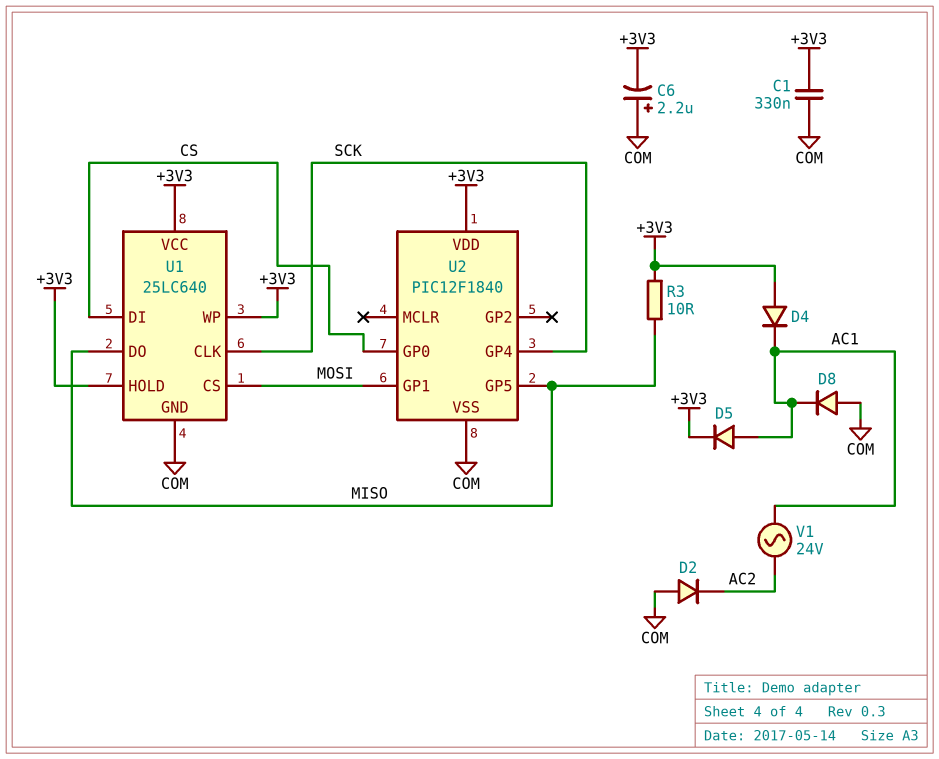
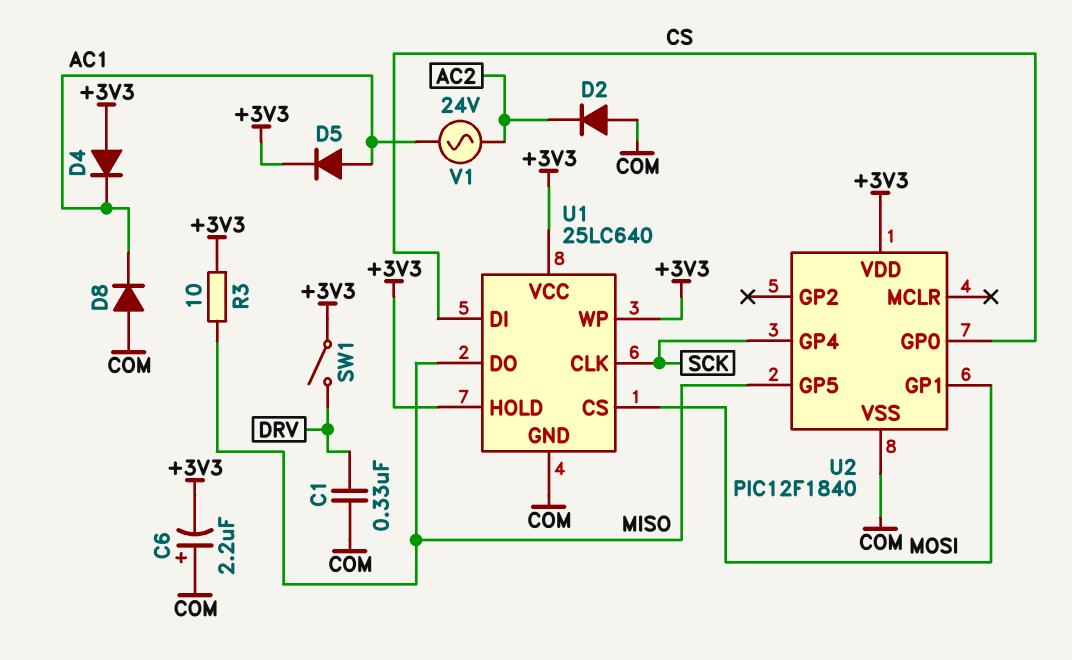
C1: 330nF (+3V3, COM) -> 330nF (COM, DRV)
SW1: none -> switch (+3V3, DRV)

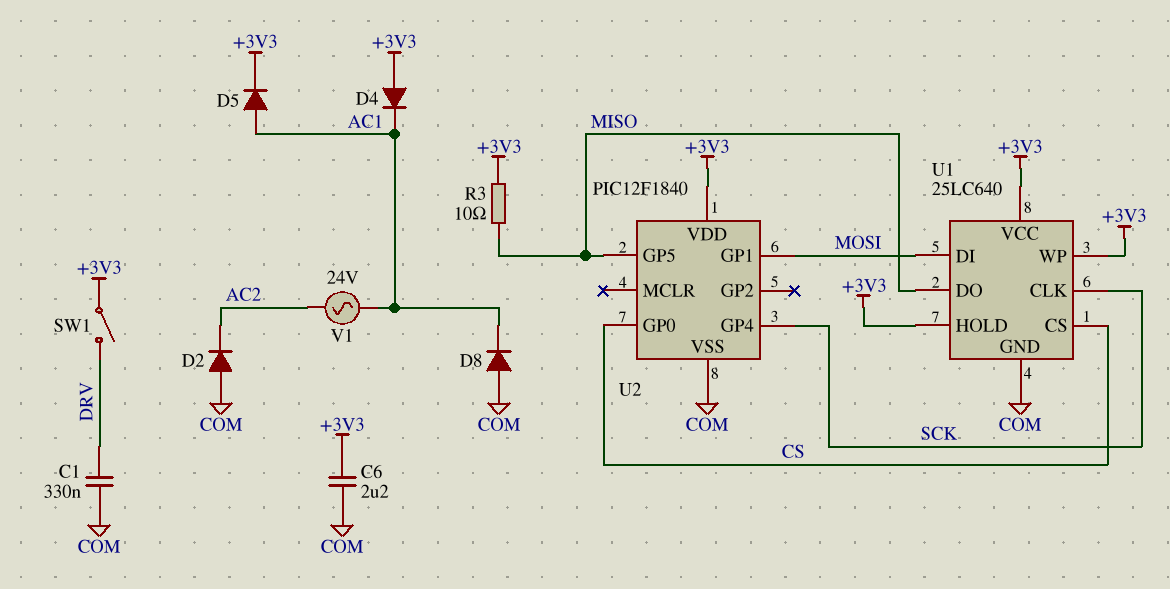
C6: 2.2uF (plus COM, minus +3V3) -> 2.2uF (+3V3, COM)
U1 pin CS: MOSI -> CS
U1 pin DI: CS -> MOSI

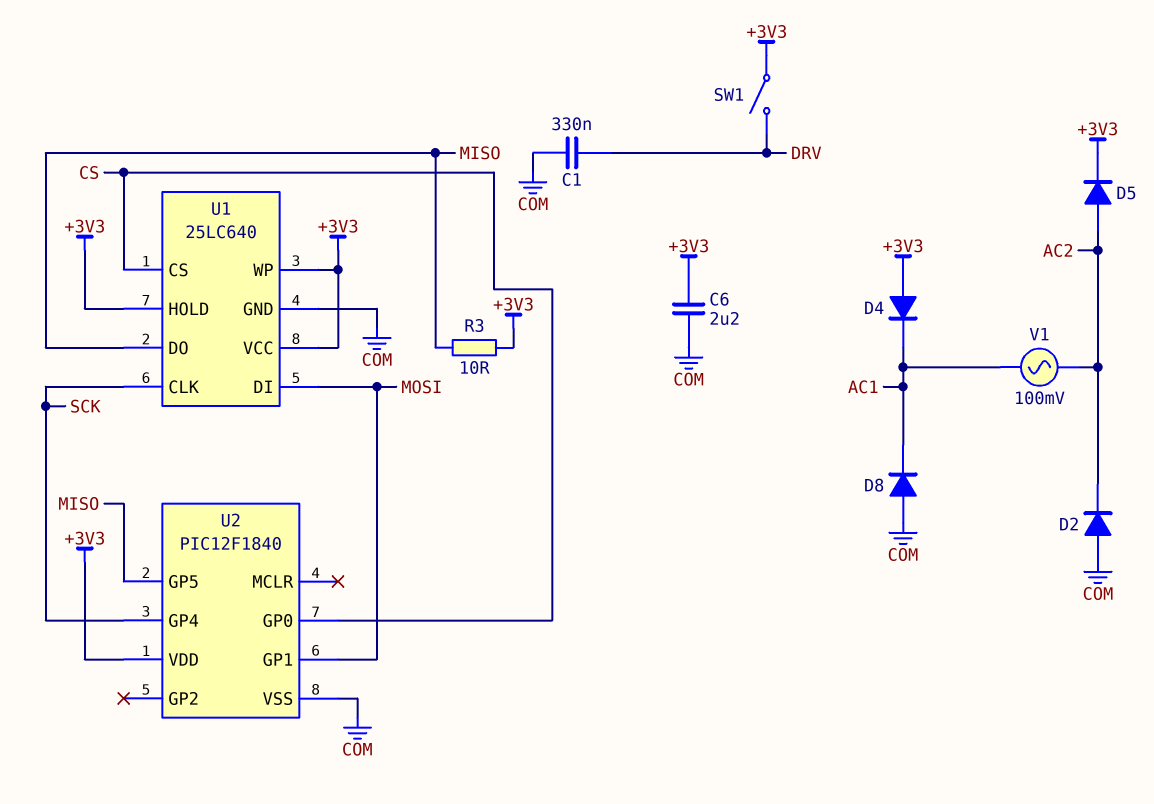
D5: diode (A AC1, K +3V3) -> diode (A AC2, K +3V3)
V1: AC 24V (AC1, AC2) -> AC 100mV (AC1, AC2)

